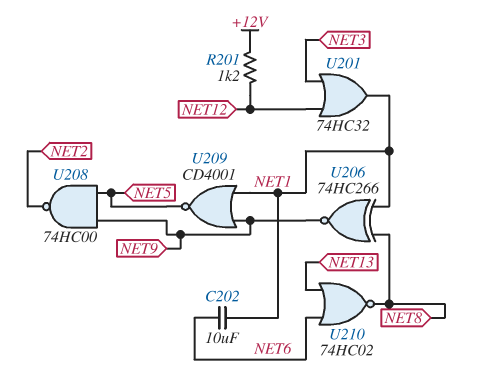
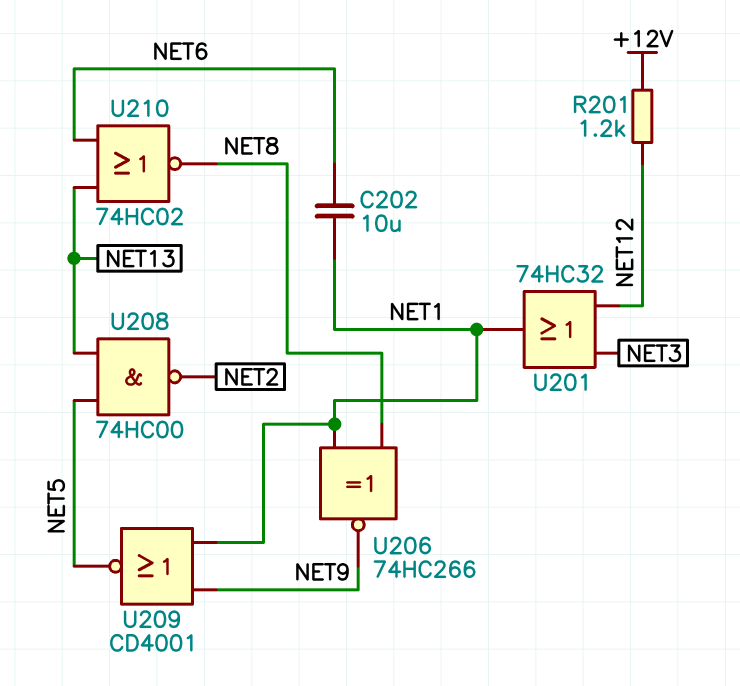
U208: NAND 74HC00 (in NET5, in NET9, out NET2) -> NAND 74HC00 (in NET5, in NET13, out NET2)

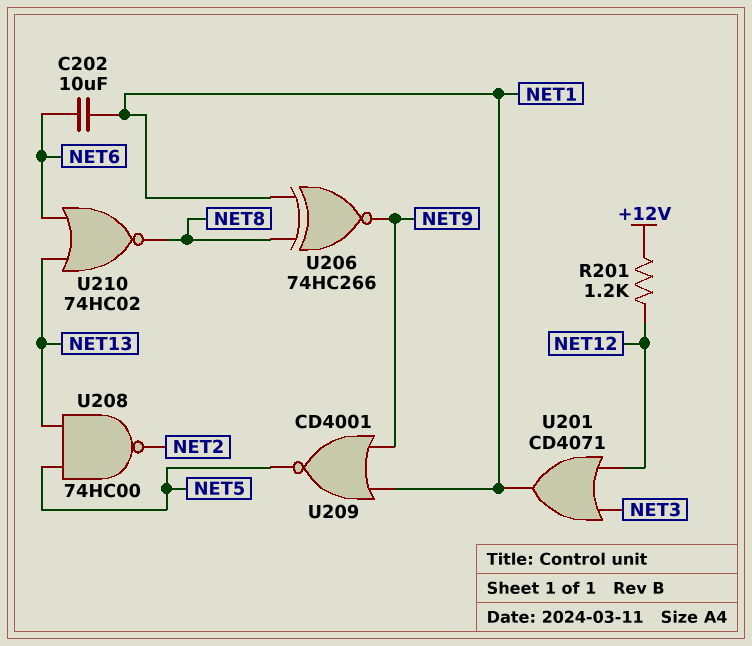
U201: OR 74HC32 (in NET3, in NET12, out NET1) -> OR CD4071 (in NET3, in NET12, out NET1)

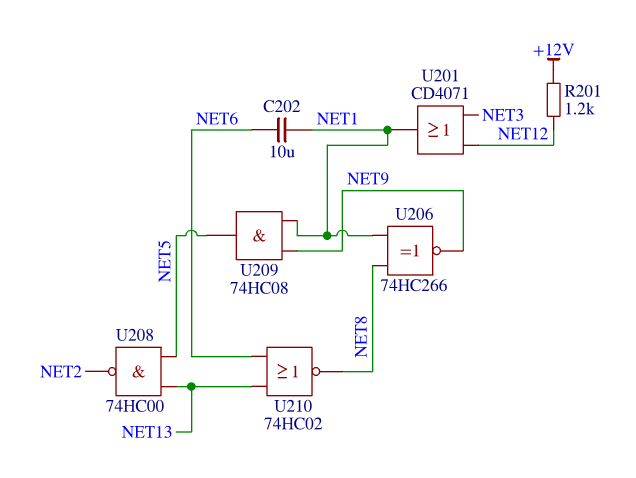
U209: NOR CD4001 (in NET1, in NET9, out NET5) -> AND 74HC08 (in NET1, in NET9, out NET5)

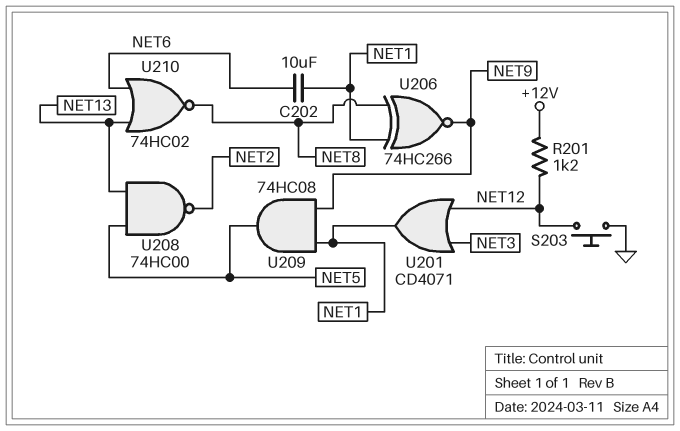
S203: none -> button (GND, NET12)

